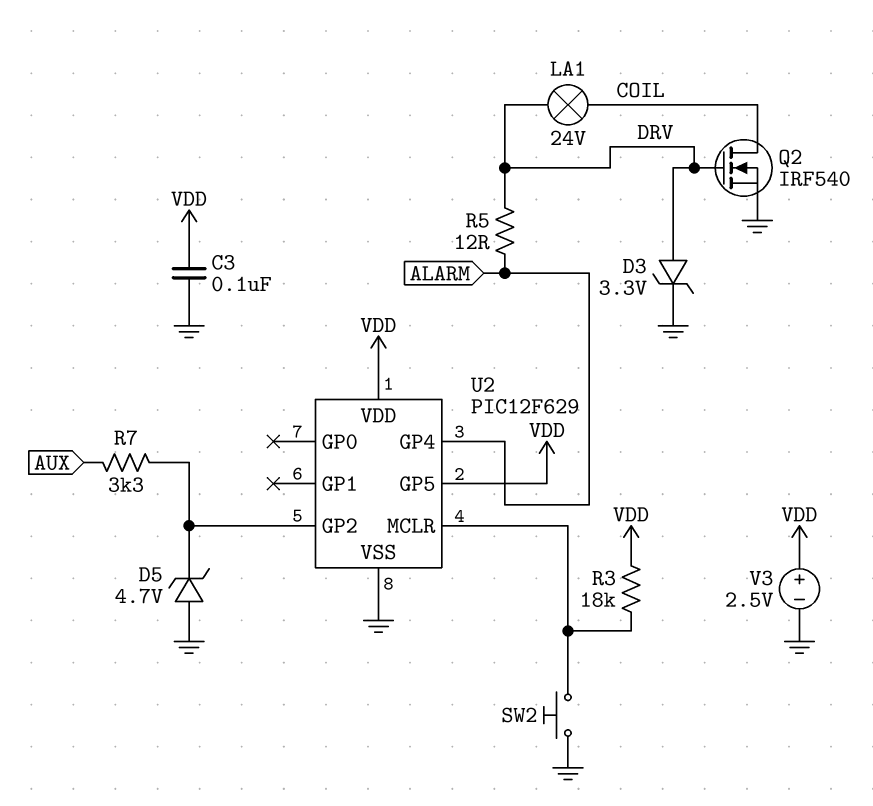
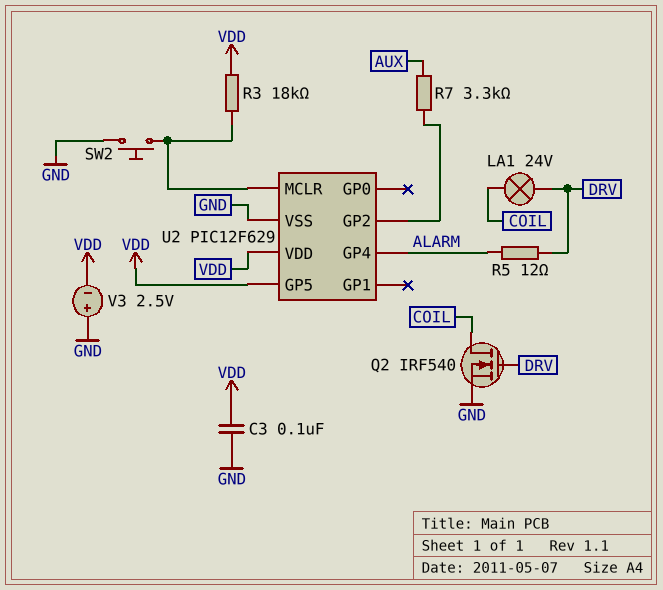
D3: zener 3.3V (A DRV, K GND) -> none
D5: zener 4.7V (A GND, K U2/GP2) -> none
V3: 2.5V (plus VDD, minus GND) -> 2.5V (plus GND, minus VDD)

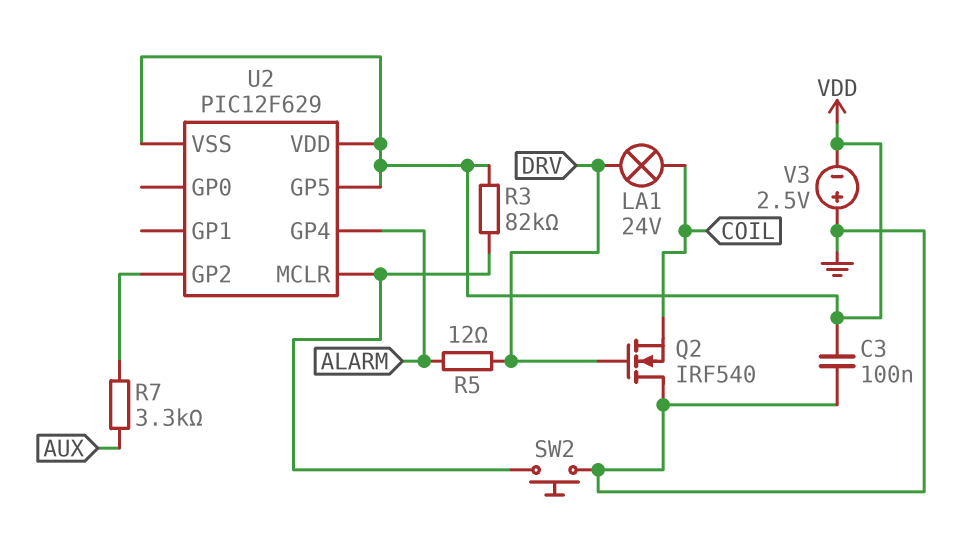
Q2: NMOS IRF540 (G DRV, D COIL, S GND) -> NMOS IRF540 (G DRV, D GND, S COIL)
R3: 18k (U2/MCLR, VDD) -> 82k (U2/MCLR, VDD)
U2 pin VSS: GND -> VDD

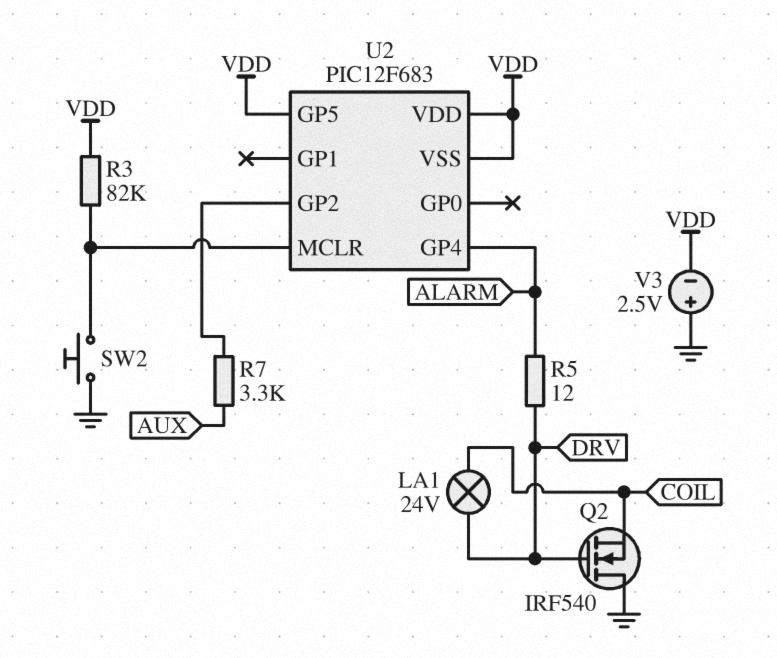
C3: 100nF (GND, VDD) -> none
U2: PIC12F629 -> PIC12F683

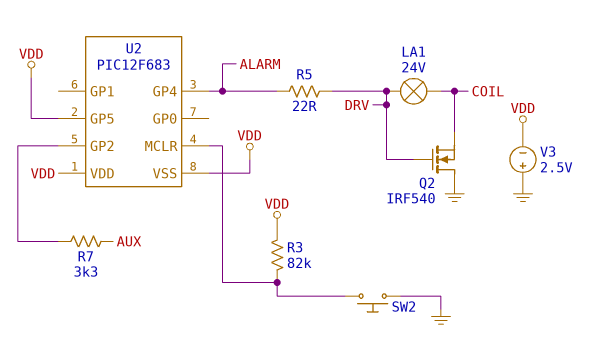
R5: 12 (ALARM, DRV) -> 22 (ALARM, DRV)

